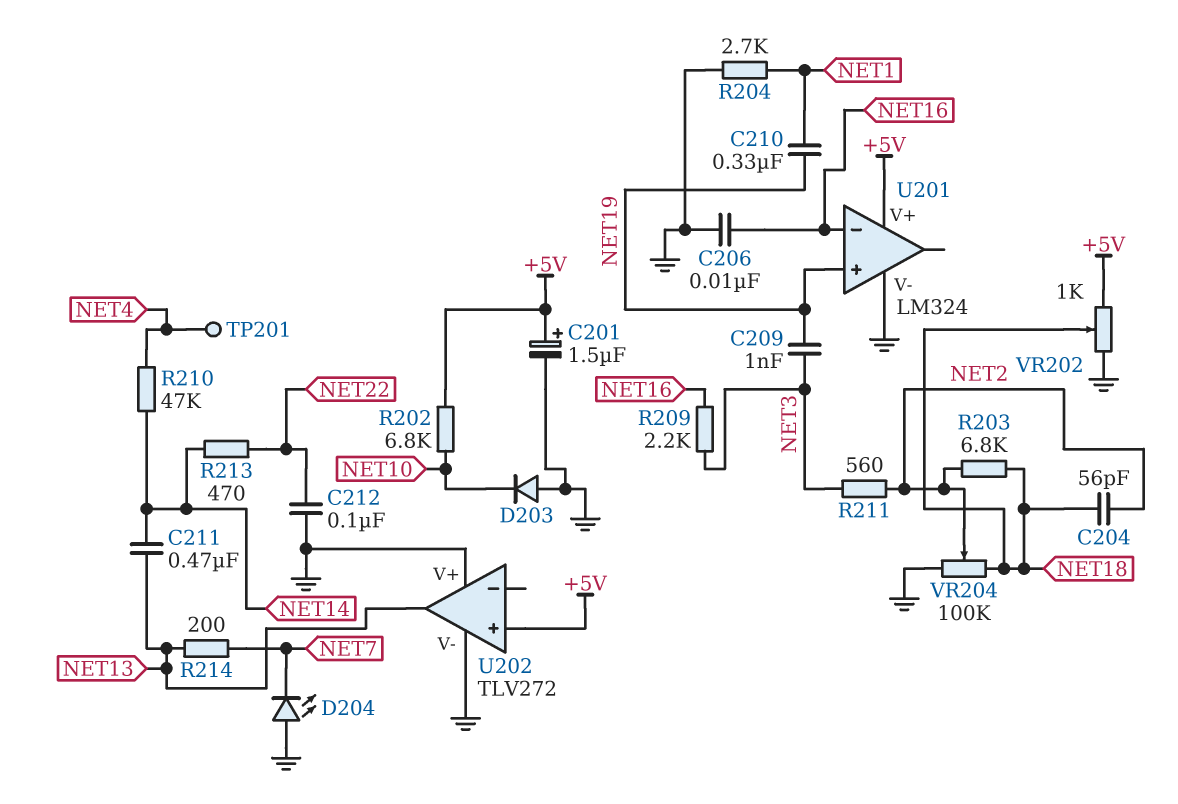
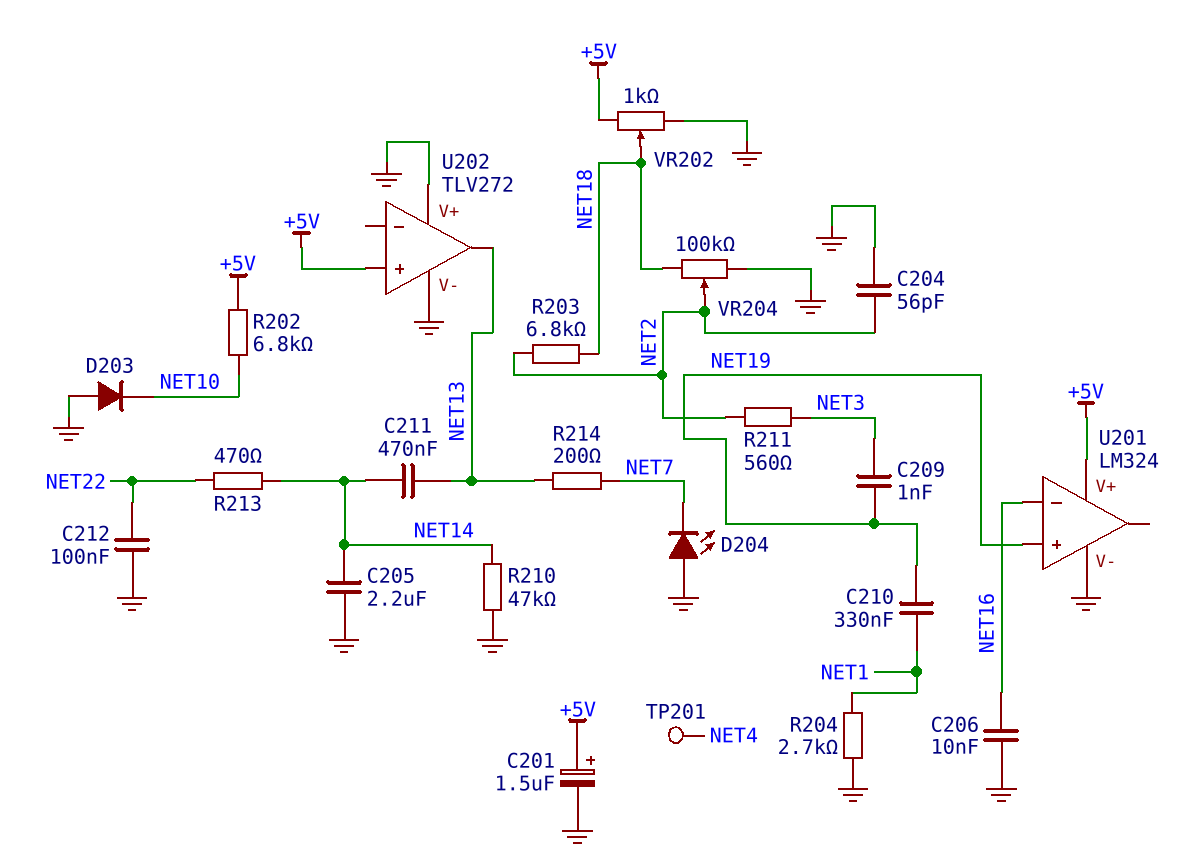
C204: 56pF (NET2, NET18) -> 56pF (GND, NET2)
C205: none -> 2.2uF (GND, NET14)
R209: 2.2k (NET3, NET16) -> none
R210: 47k (NET4, NET14) -> 47k (GND, NET14)

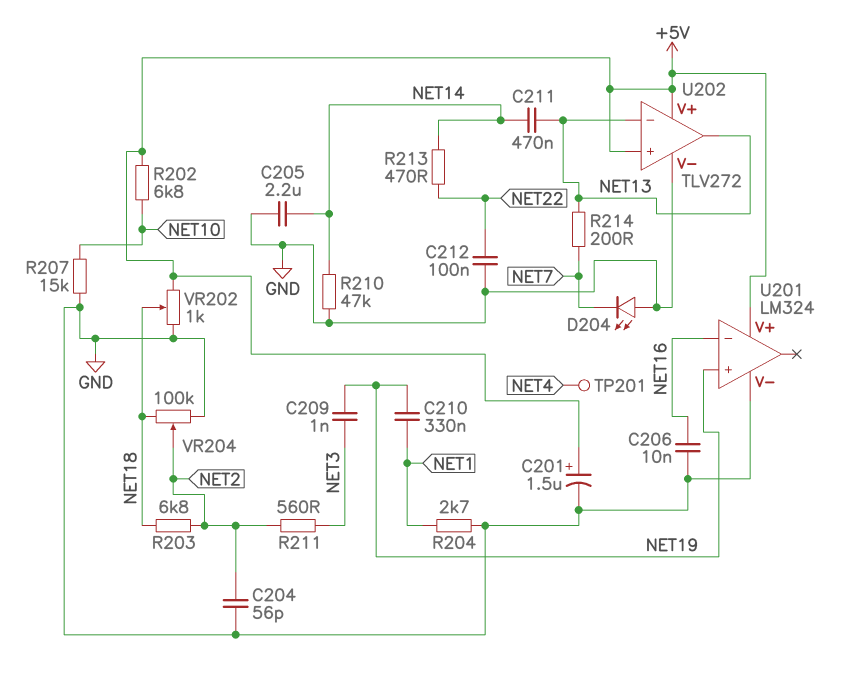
D203: diode (A GND, K NET10) -> none
R207: none -> 15k (GND, NET10)
U202 pin V+: GND -> +5V
U202 pin in-: none -> NET13

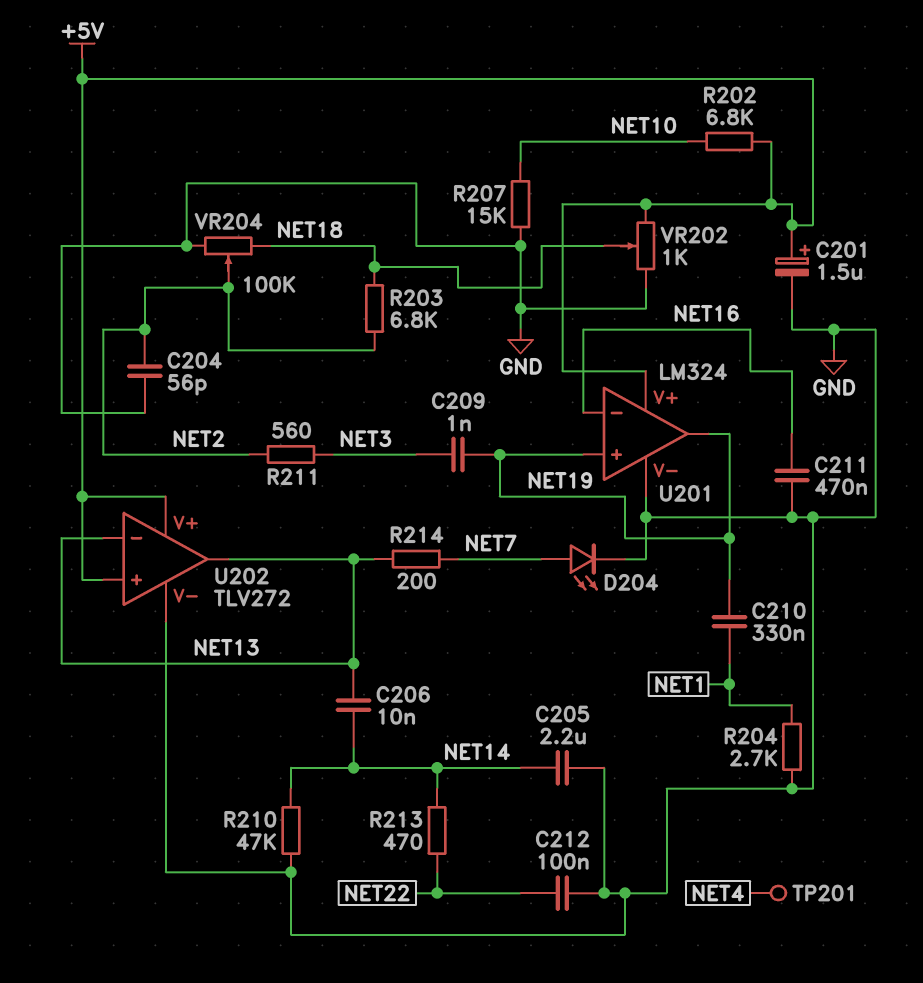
C206: 10nF (GND, NET16) -> 10nF (NET13, NET14)
C211: 470nF (NET13, NET14) -> 470nF (GND, NET16)
D204: LED (A GND, K NET7) -> LED (A NET7, K GND)
U201 pin out: none -> NET19

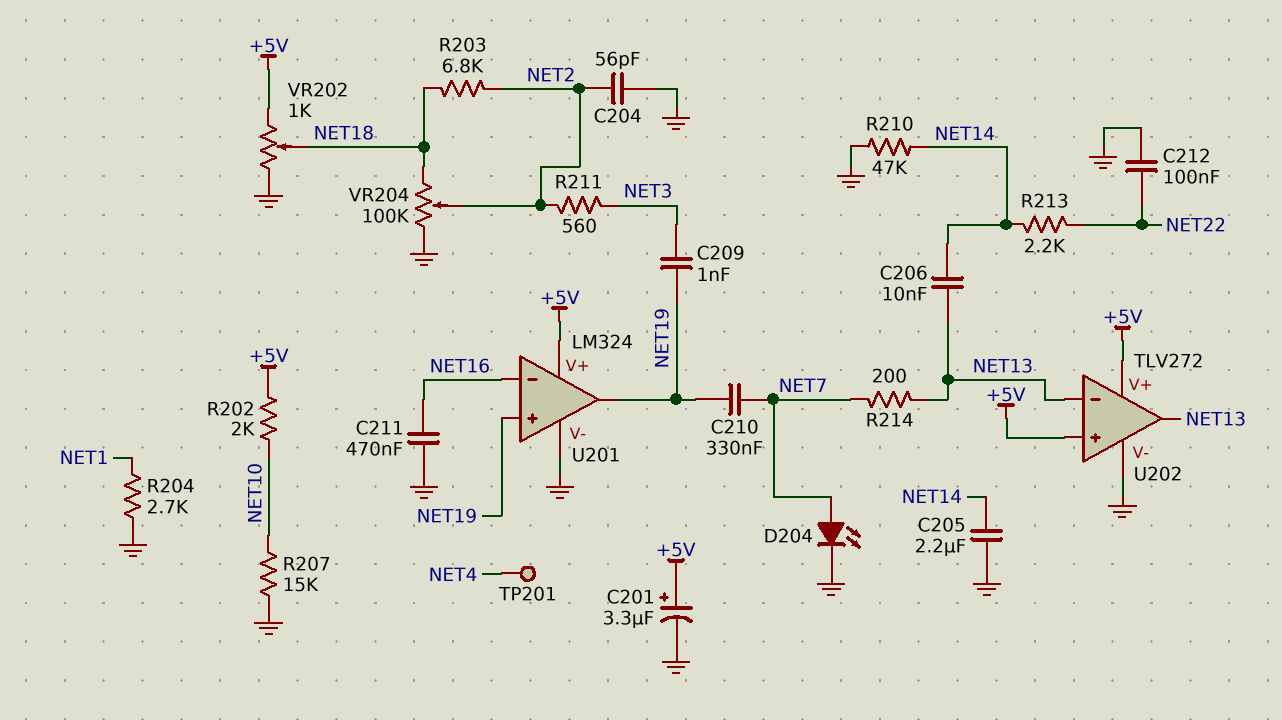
C201: 1.5uF (plus +5V, minus GND) -> 3.3uF (plus +5V, minus GND)
C210: 330nF (NET1, NET19) -> 330nF (NET7, NET19)
R202: 6.8k (+5V, NET10) -> 2k (+5V, NET10)
R213: 470 (NET14, NET22) -> 2.2k (NET14, NET22)

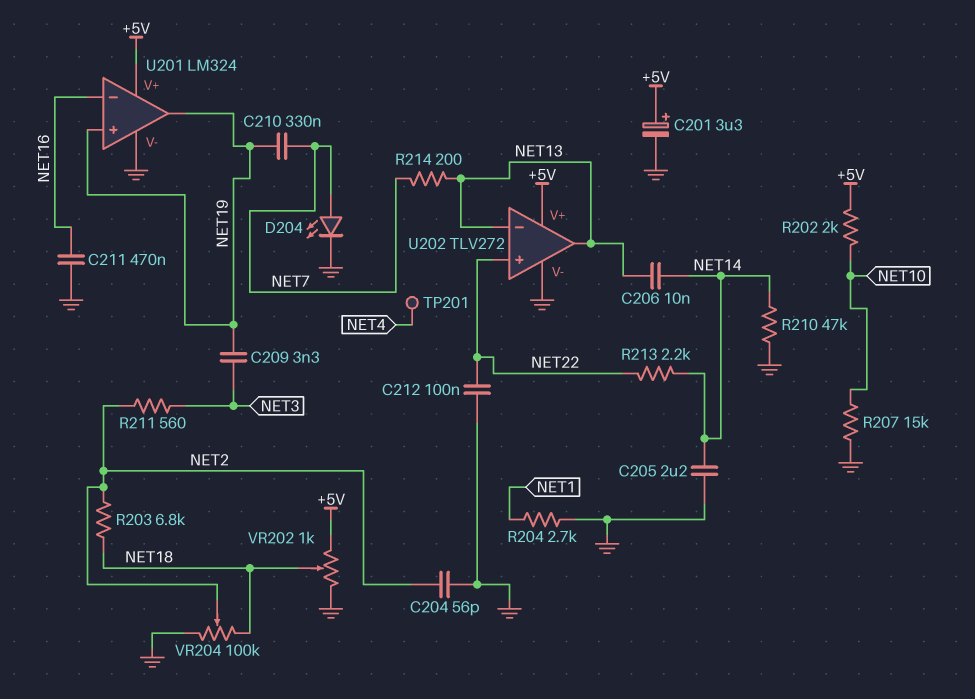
C209: 1nF (NET3, NET19) -> 3.3nF (NET3, NET19)
U202 pin in+: +5V -> NET22

